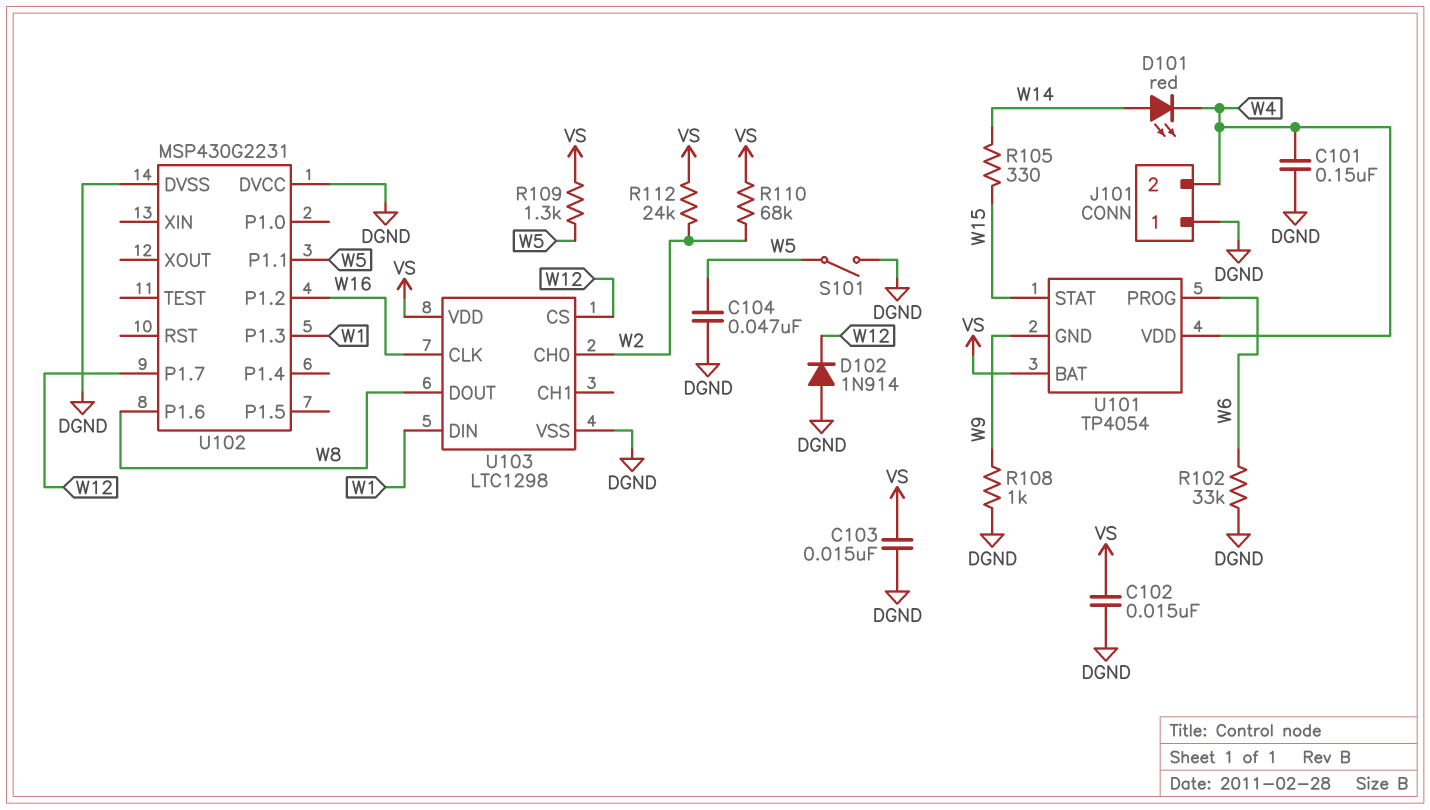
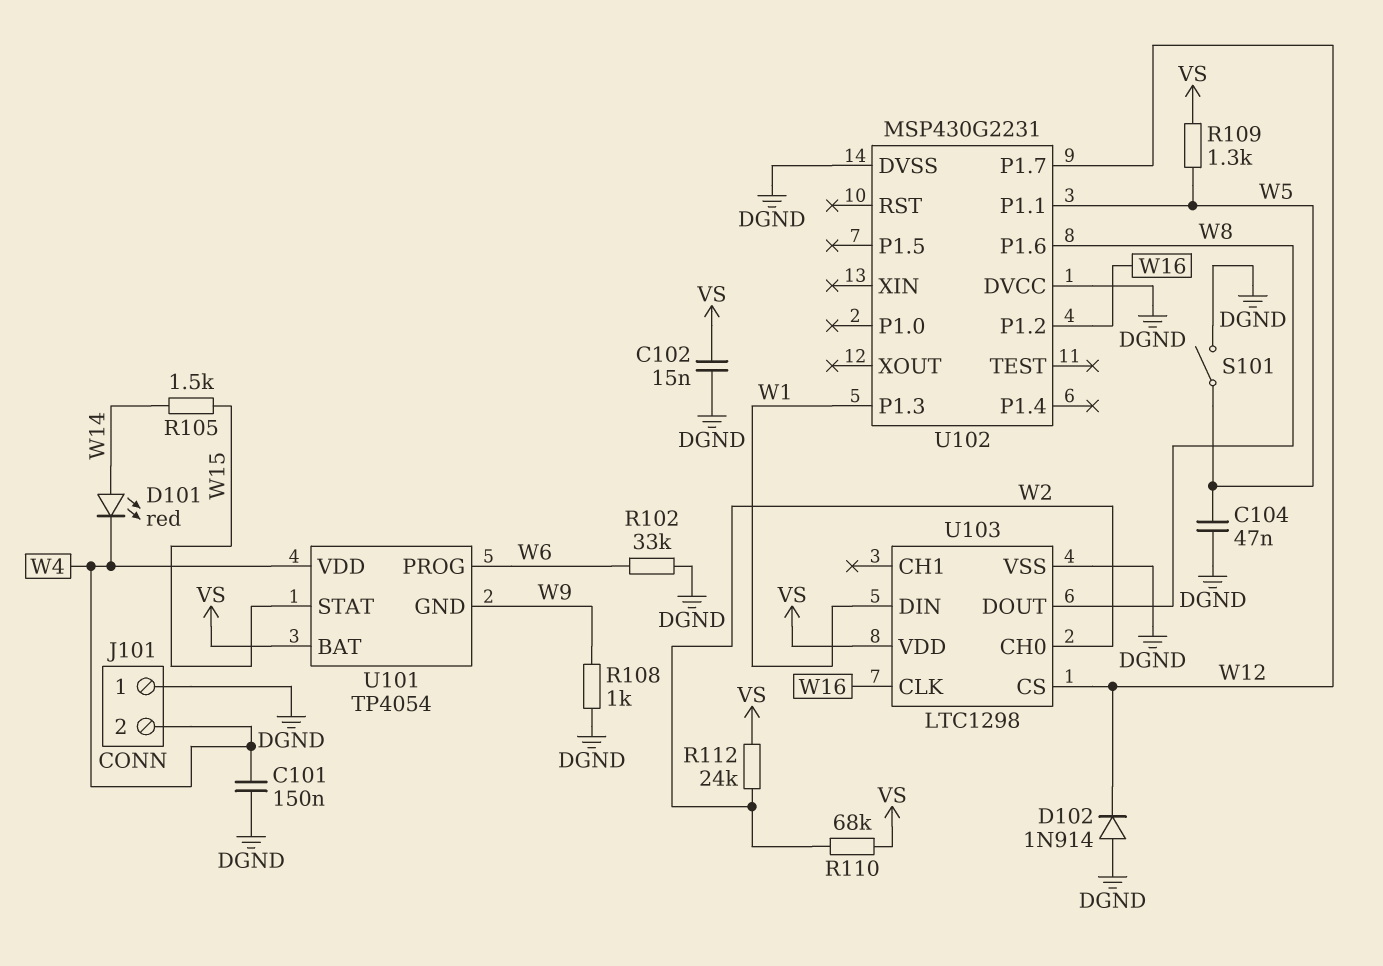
C103: 15nF (DGND, VS) -> none
R105: 330 (W14, W15) -> 1.5k (W14, W15)

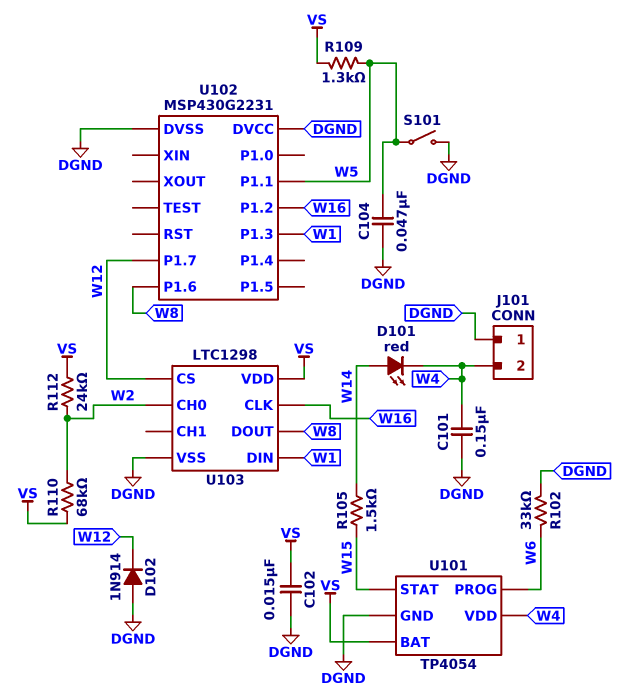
R108: 1k (DGND, W9) -> none
U101 pin GND: W9 -> DGND

